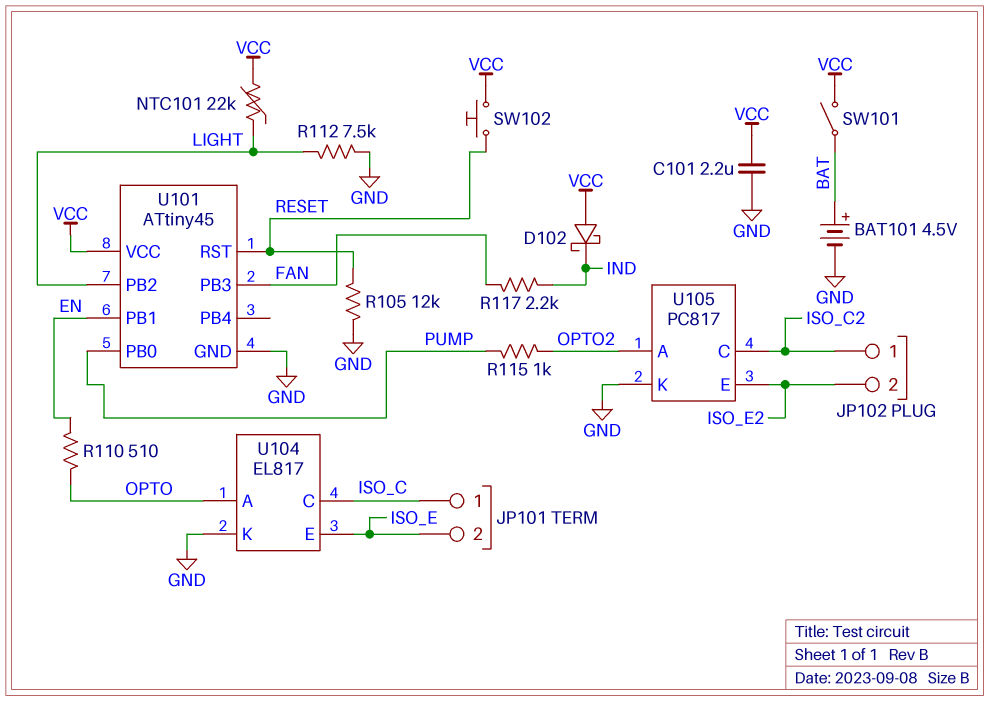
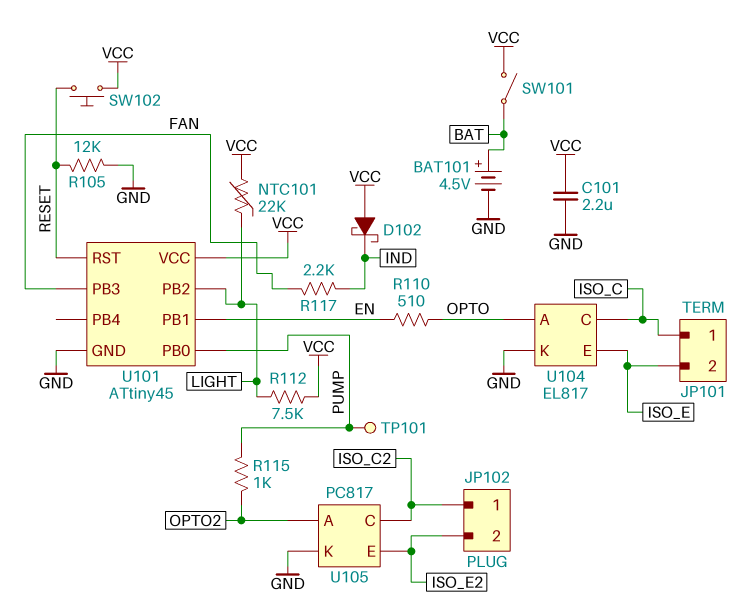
R112: 7.5k (GND, LIGHT) -> 7.5k (LIGHT, VCC)
TP101: none -> test point (PUMP)

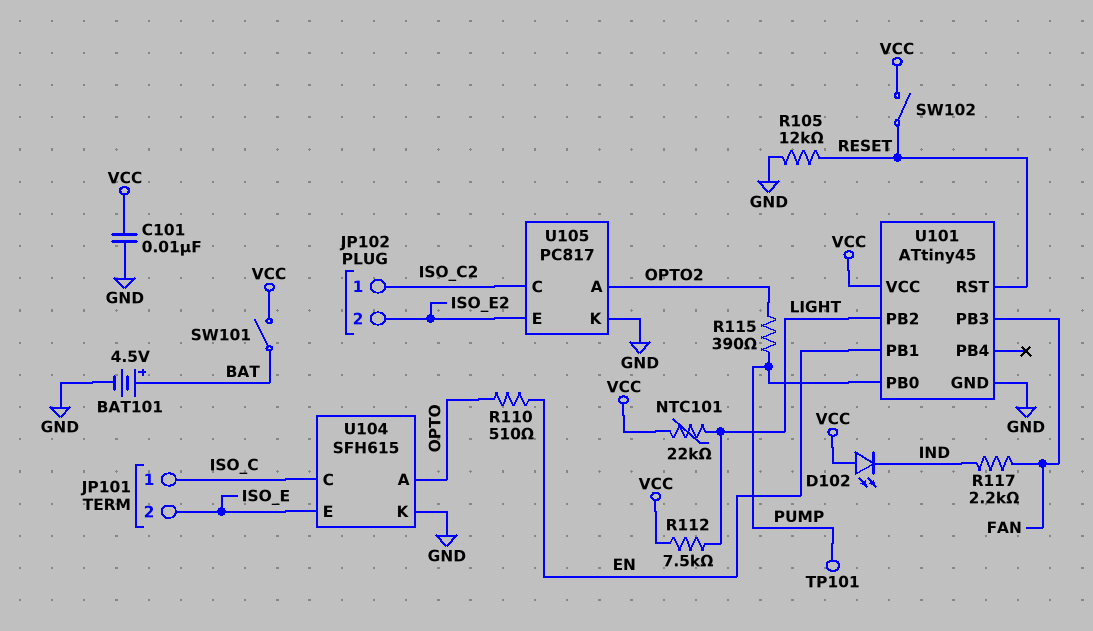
C101: 2.2uF (GND, VCC) -> 10nF (GND, VCC)
D102: schottky (A VCC, K IND) -> LED (A VCC, K IND)
R115: 1k (OPTO2, PUMP) -> 390 (OPTO2, PUMP)
SW102: button (RESET, VCC) -> switch (RESET, VCC)
U104: EL817 -> SFH615

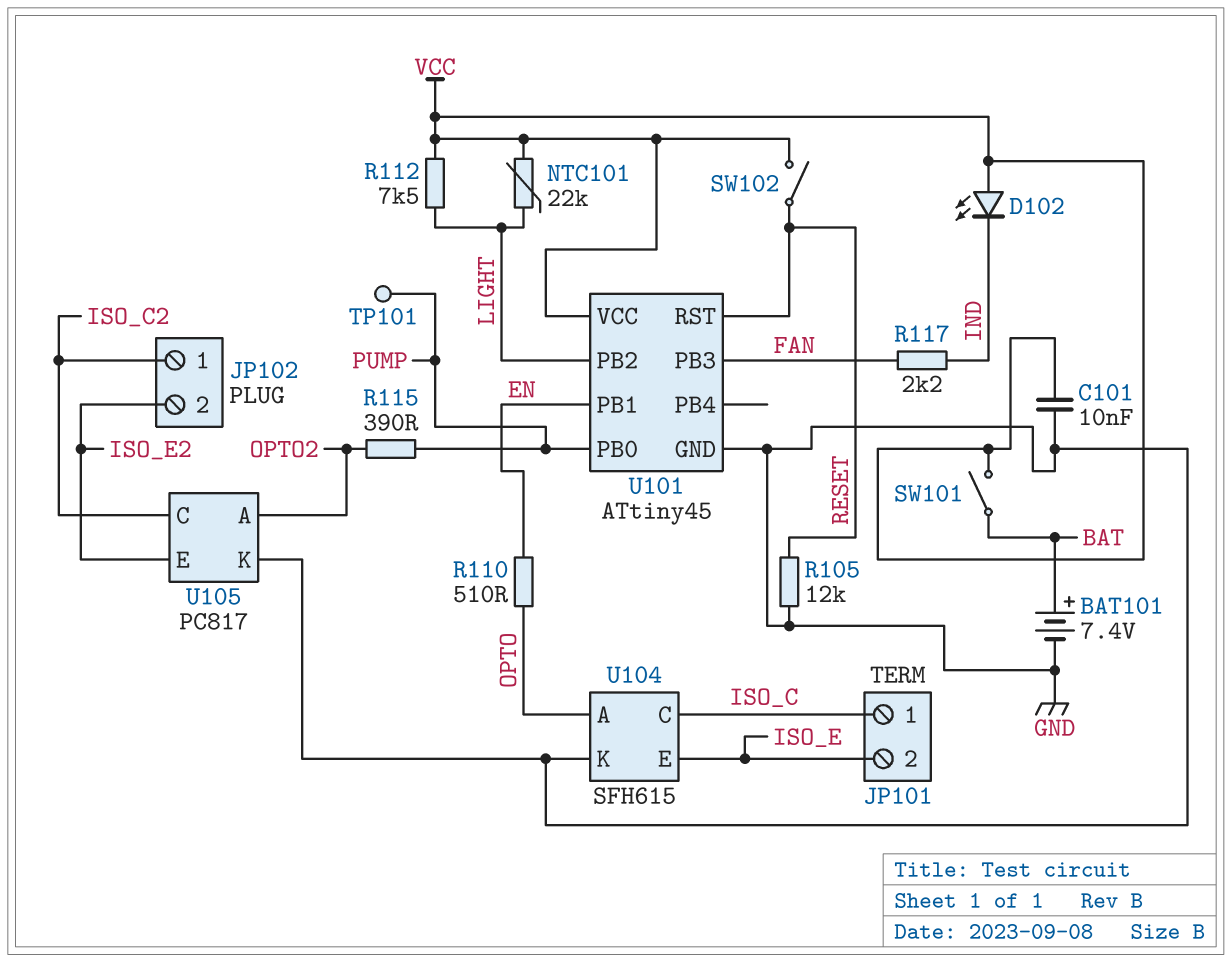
BAT101: 4.5V (plus BAT, minus GND) -> 7.4V (plus BAT, minus GND)

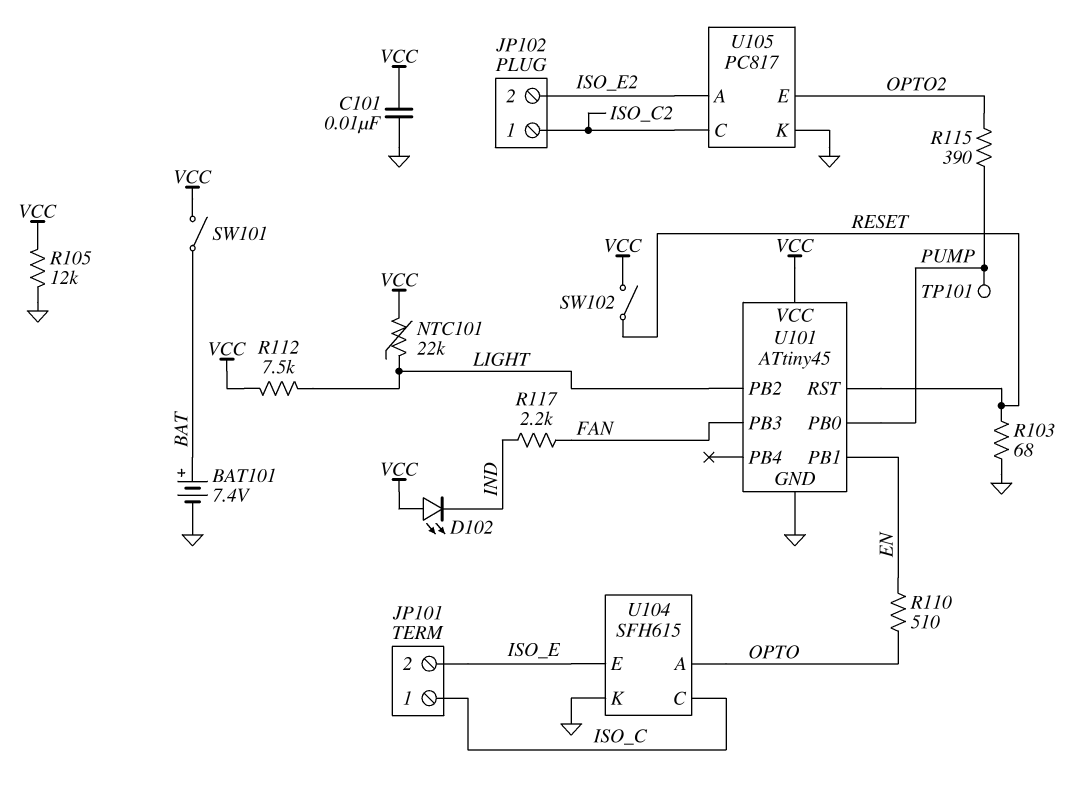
R103: none -> 68 (GND, RESET)
R105: 12k (GND, RESET) -> 12k (GND, VCC)
U105 pin A: OPTO2 -> ISO_E2
U105 pin E: ISO_E2 -> OPTO2

